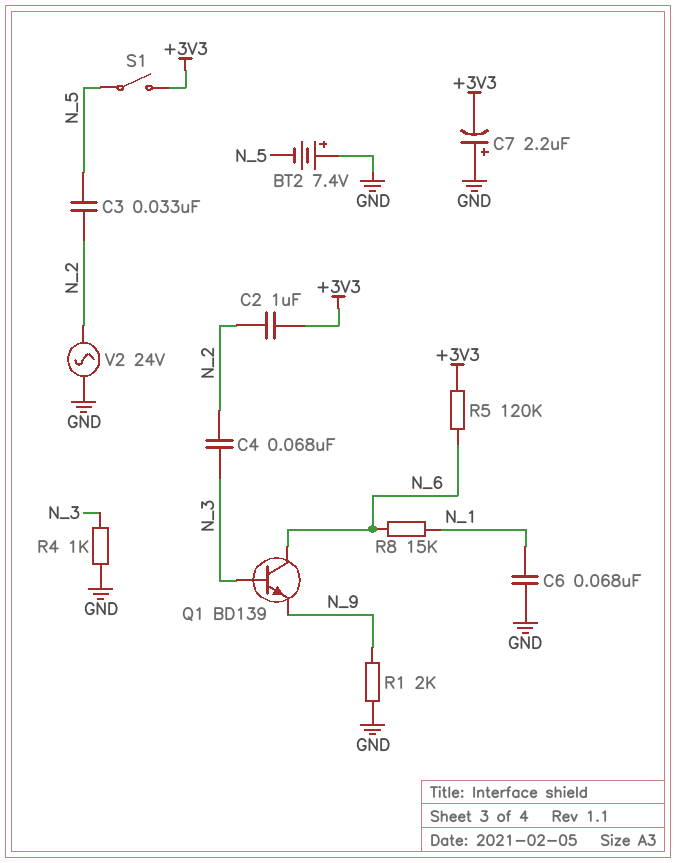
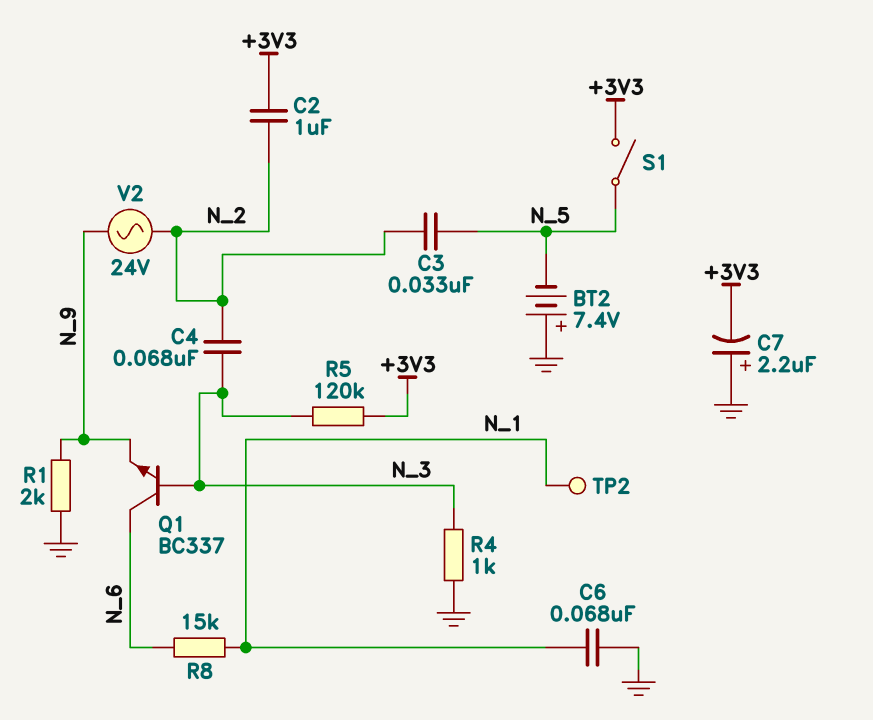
Q1: NPN BD139 (B N_3, C N_6, E N_9) -> NPN BC337 (B N_3, C N_6, E N_9)
R5: 120k (+3V3, N_6) -> 120k (+3V3, N_3)
TP2: none -> test point (N_1)
V2: AC 24V (GND, N_2) -> AC 24V (N_2, N_9)

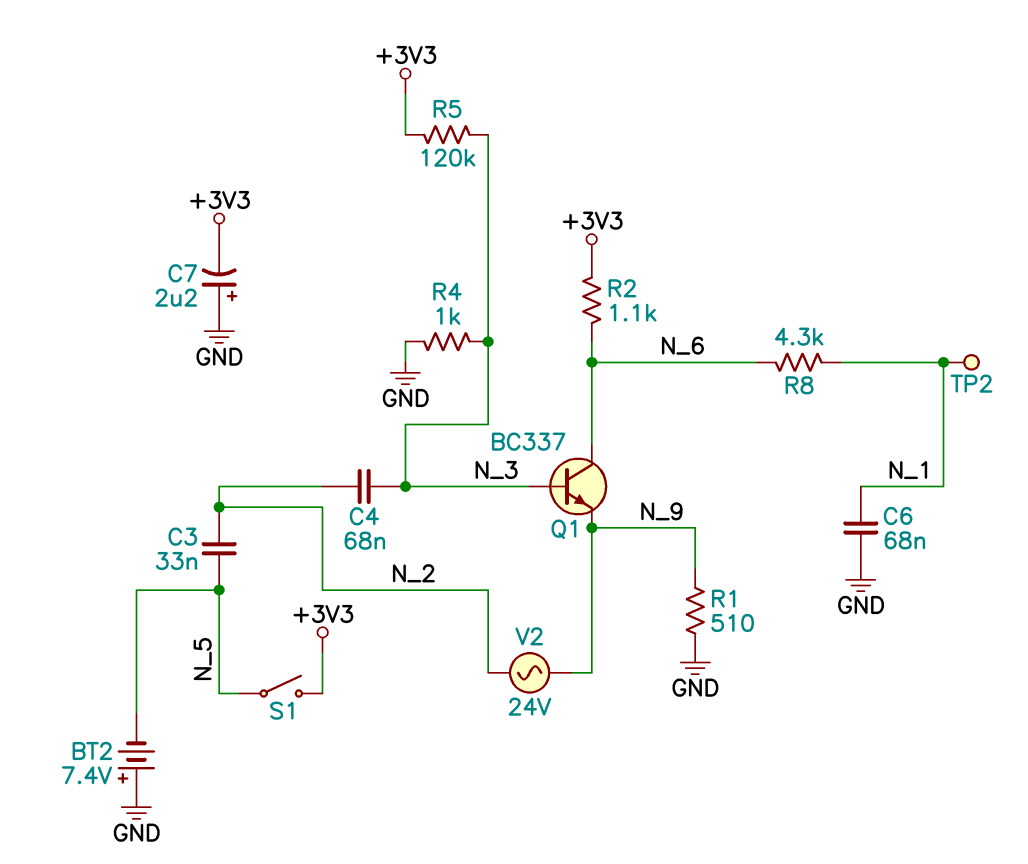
C2: 1uF (+3V3, N_2) -> none
R1: 2k (GND, N_9) -> 510 (GND, N_9)
R2: none -> 1.1k (+3V3, N_6)
R8: 15k (N_1, N_6) -> 4.3k (N_1, N_6)

